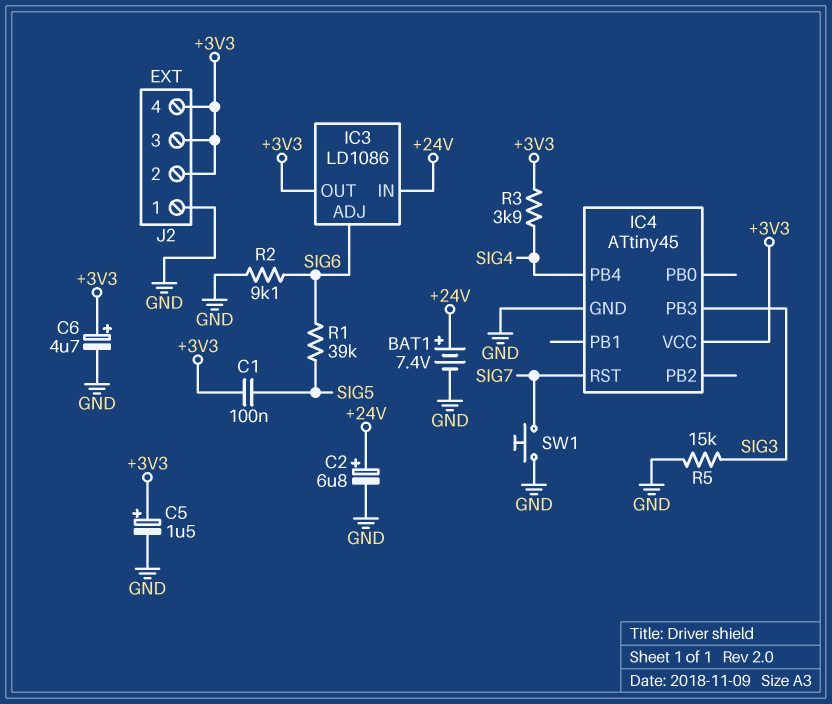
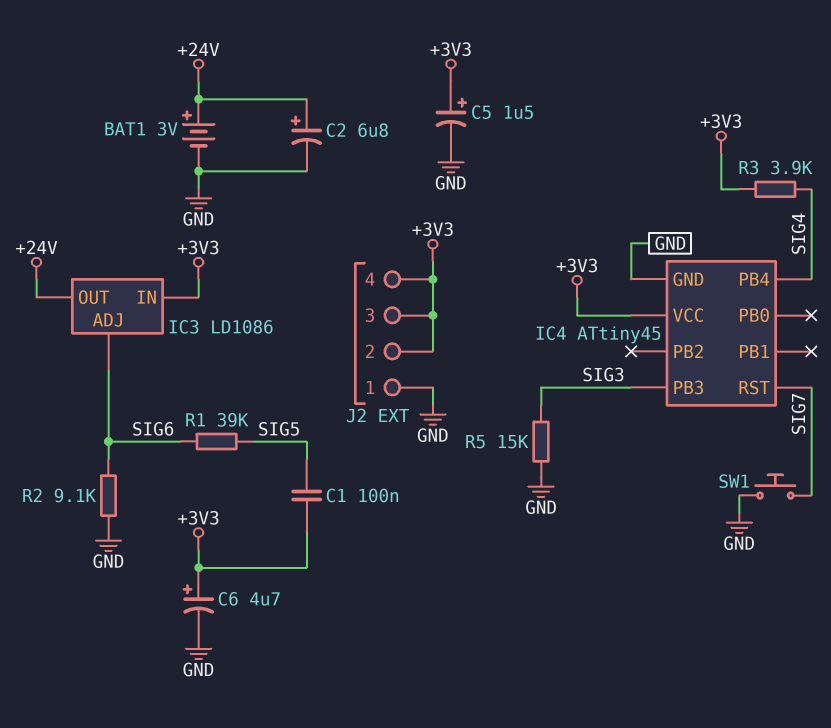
BAT1: 7.4V (plus +24V, minus GND) -> 3V (plus +24V, minus GND)
IC3 pin IN: +24V -> +3V3
IC3 pin OUT: +3V3 -> +24V

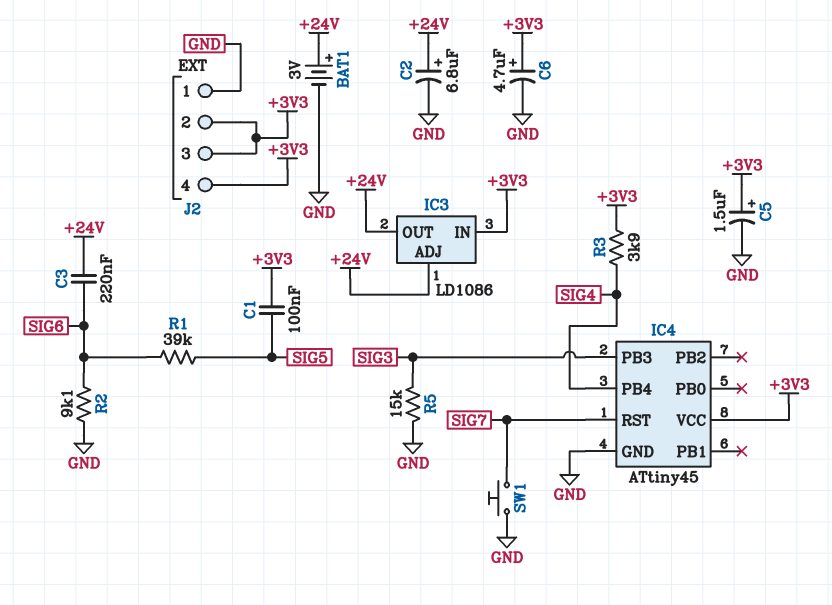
C3: none -> 220nF (+24V, SIG6)
IC3 pin ADJ: SIG6 -> +24V

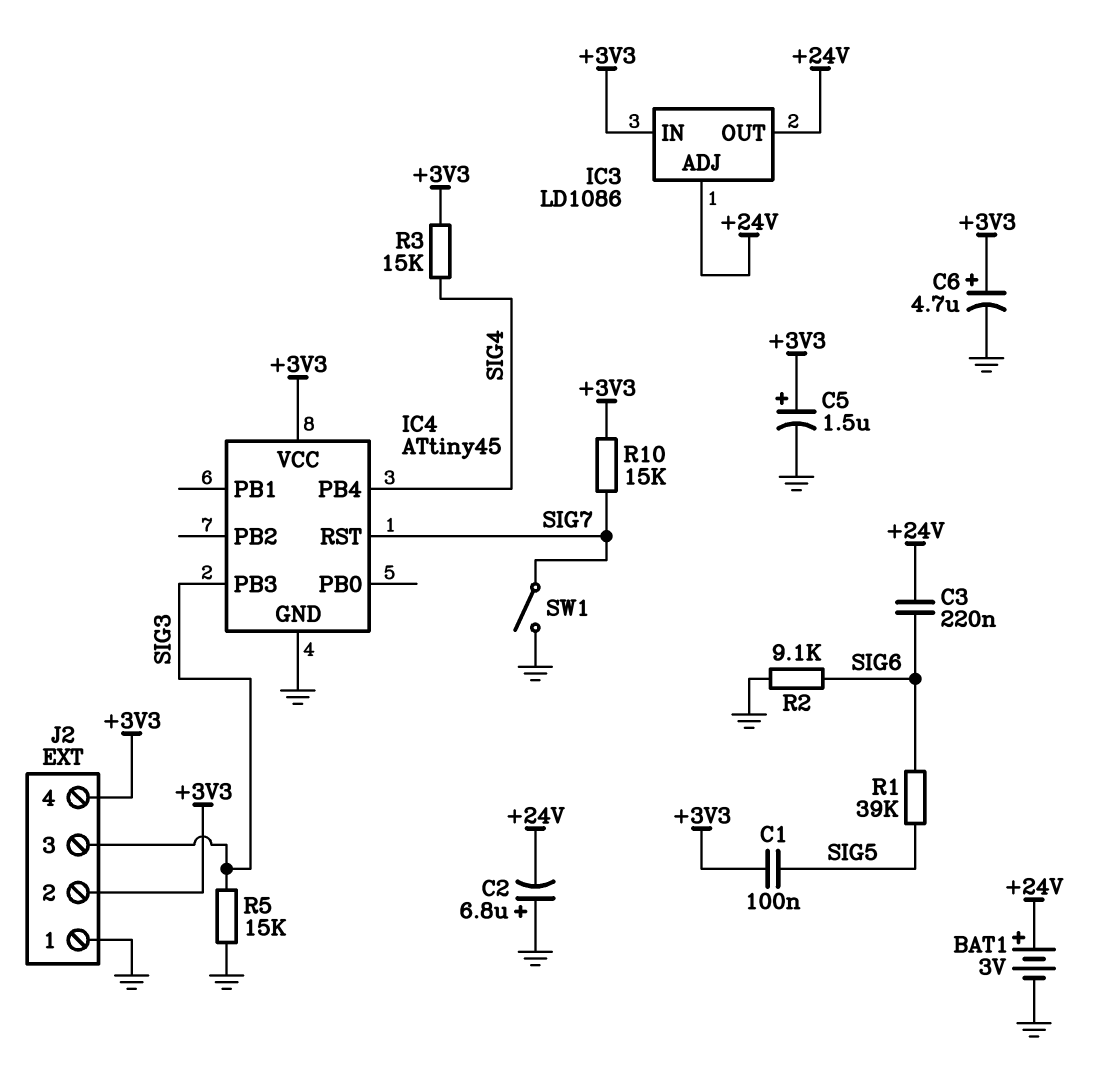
C2: 6.8uF (plus +24V, minus GND) -> 6.8uF (plus GND, minus +24V)
J2 pin 3: +3V3 -> SIG3
R3: 3.9k (+3V3, SIG4) -> 15k (+3V3, SIG4)
R10: none -> 15k (+3V3, SIG7)
SW1: button (GND, SIG7) -> switch (GND, SIG7)

